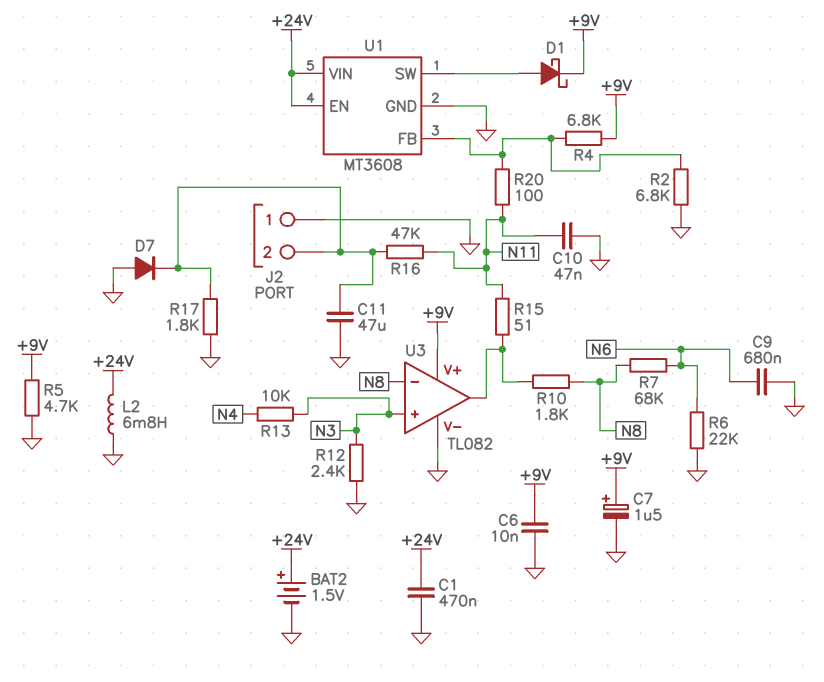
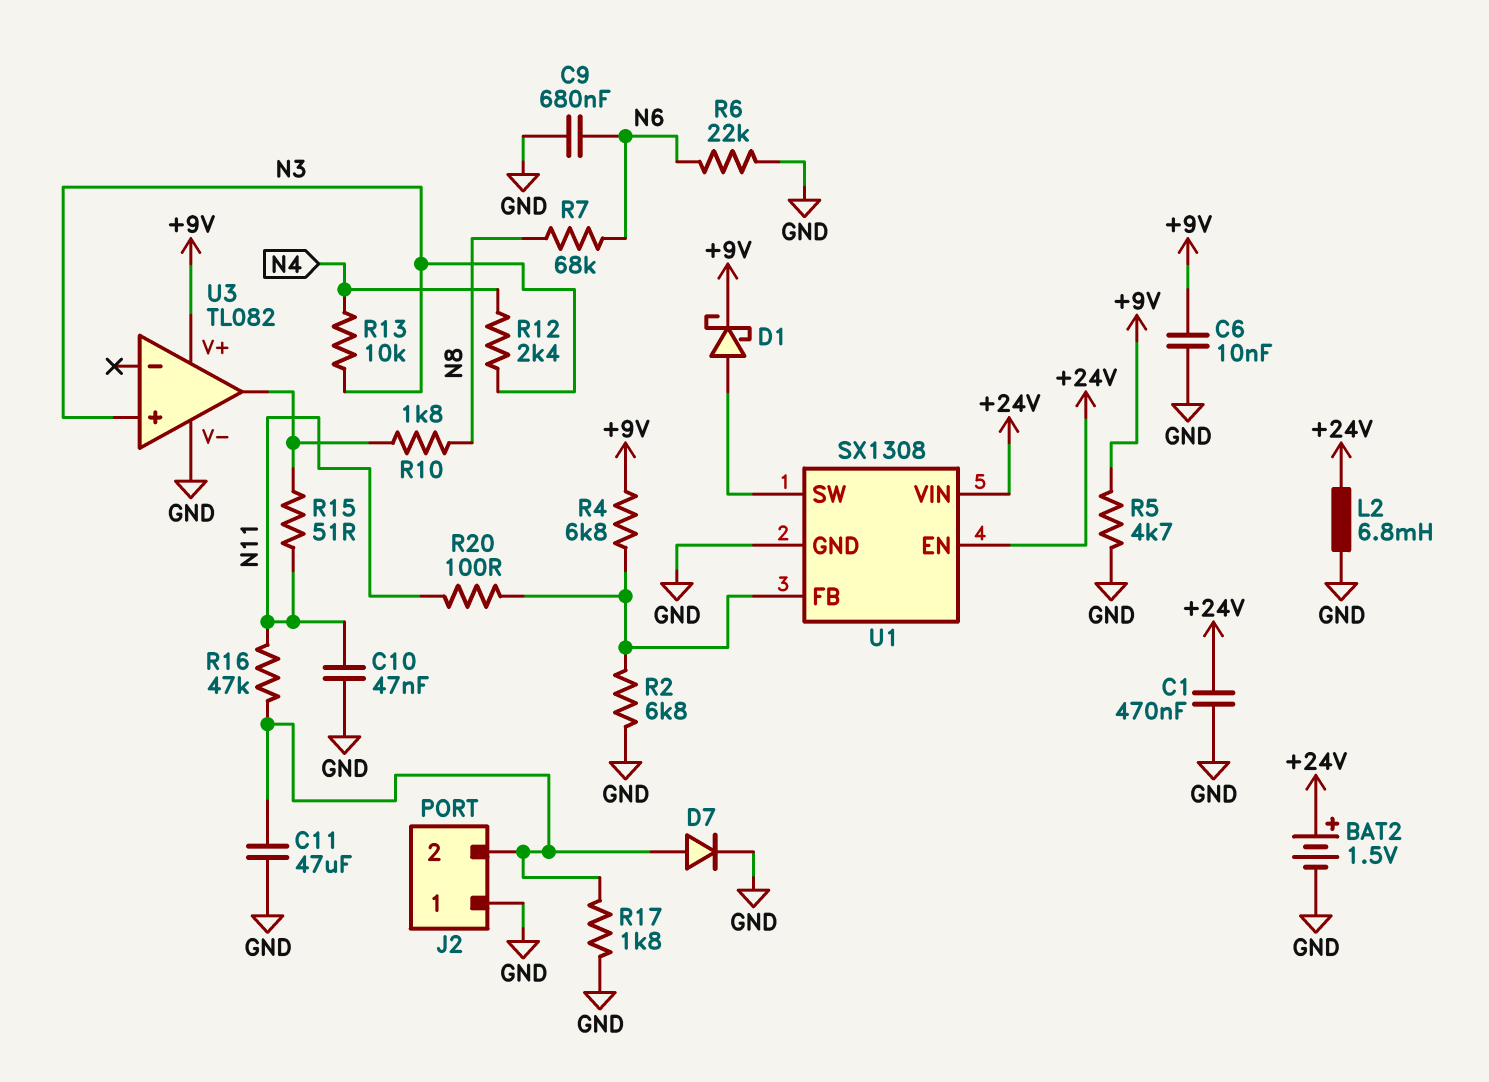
C7: 1.5uF (plus +9V, minus GND) -> none
D7: diode (A GND, K J2/2) -> diode (A J2/2, K GND)
R12: 2.4k (GND, N3) -> 2.4k (N3, N4)
U1: MT3608 -> SX1308
U3 pin in-: N8 -> none

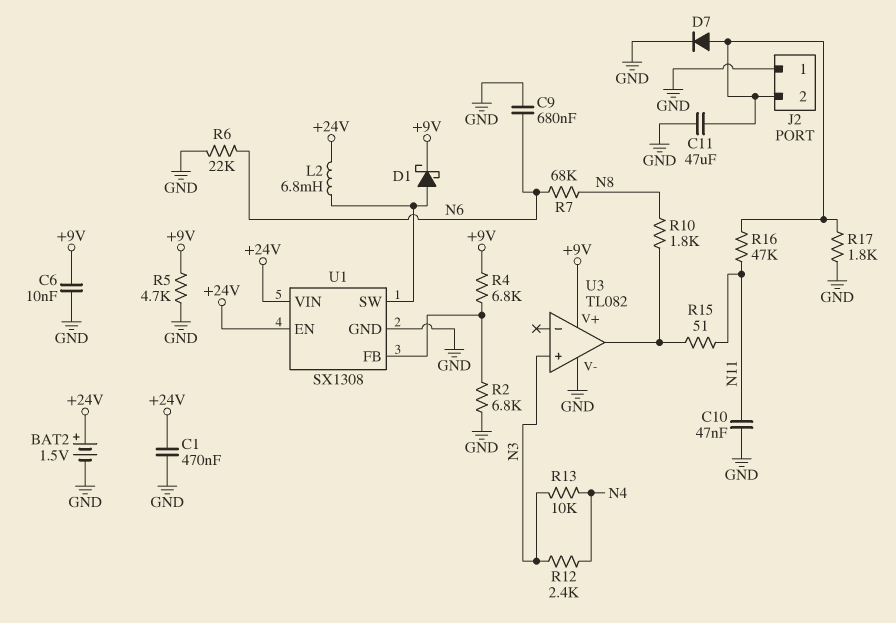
L2: 6.8mH (+24V, GND) -> 6.8mH (+24V, U1/SW)
R20: 100 (N11, U1/FB) -> none

